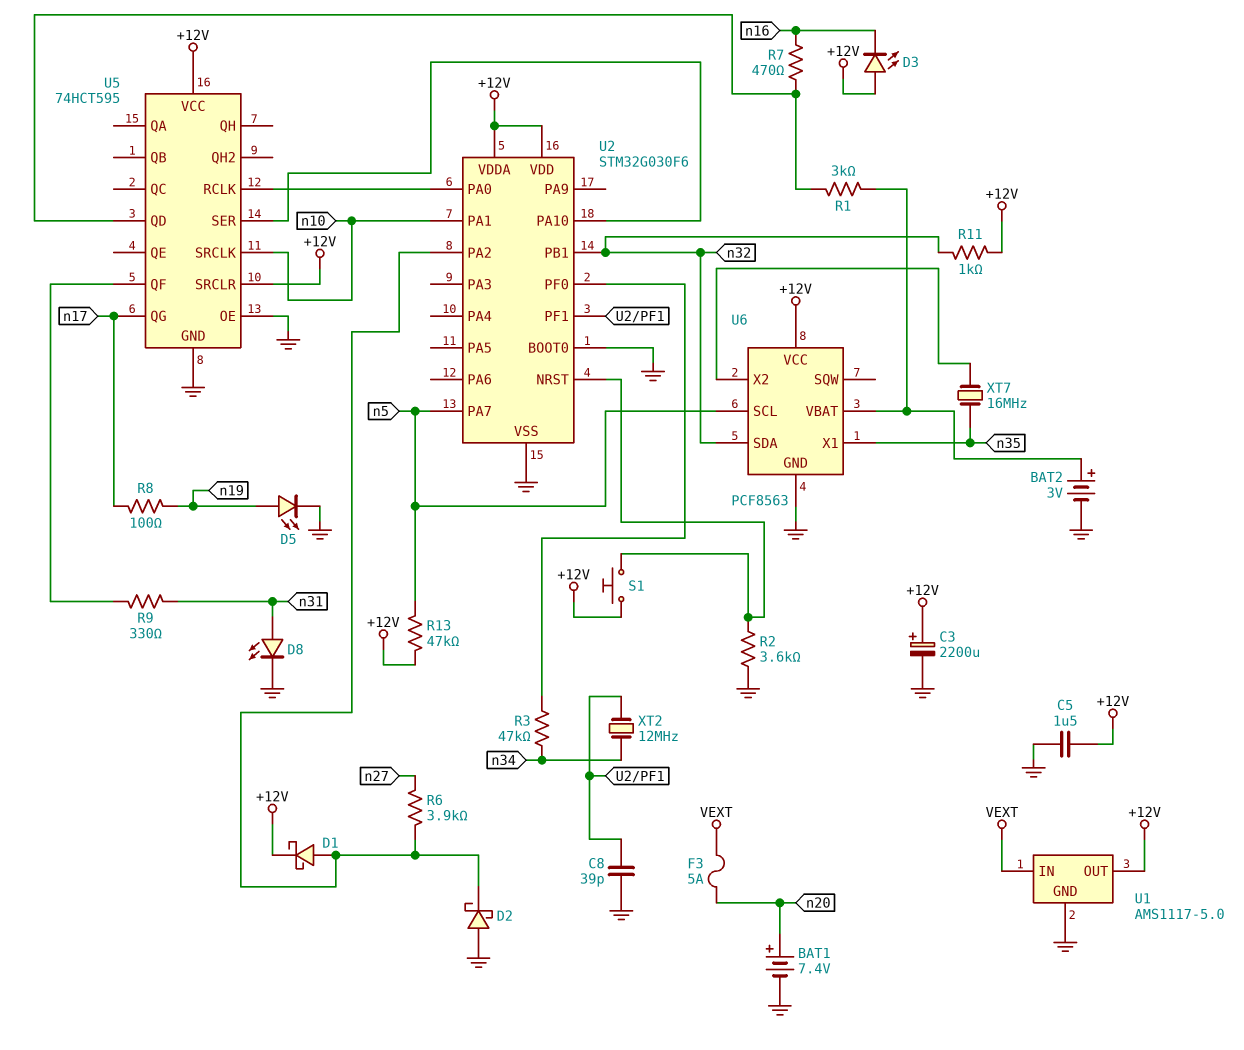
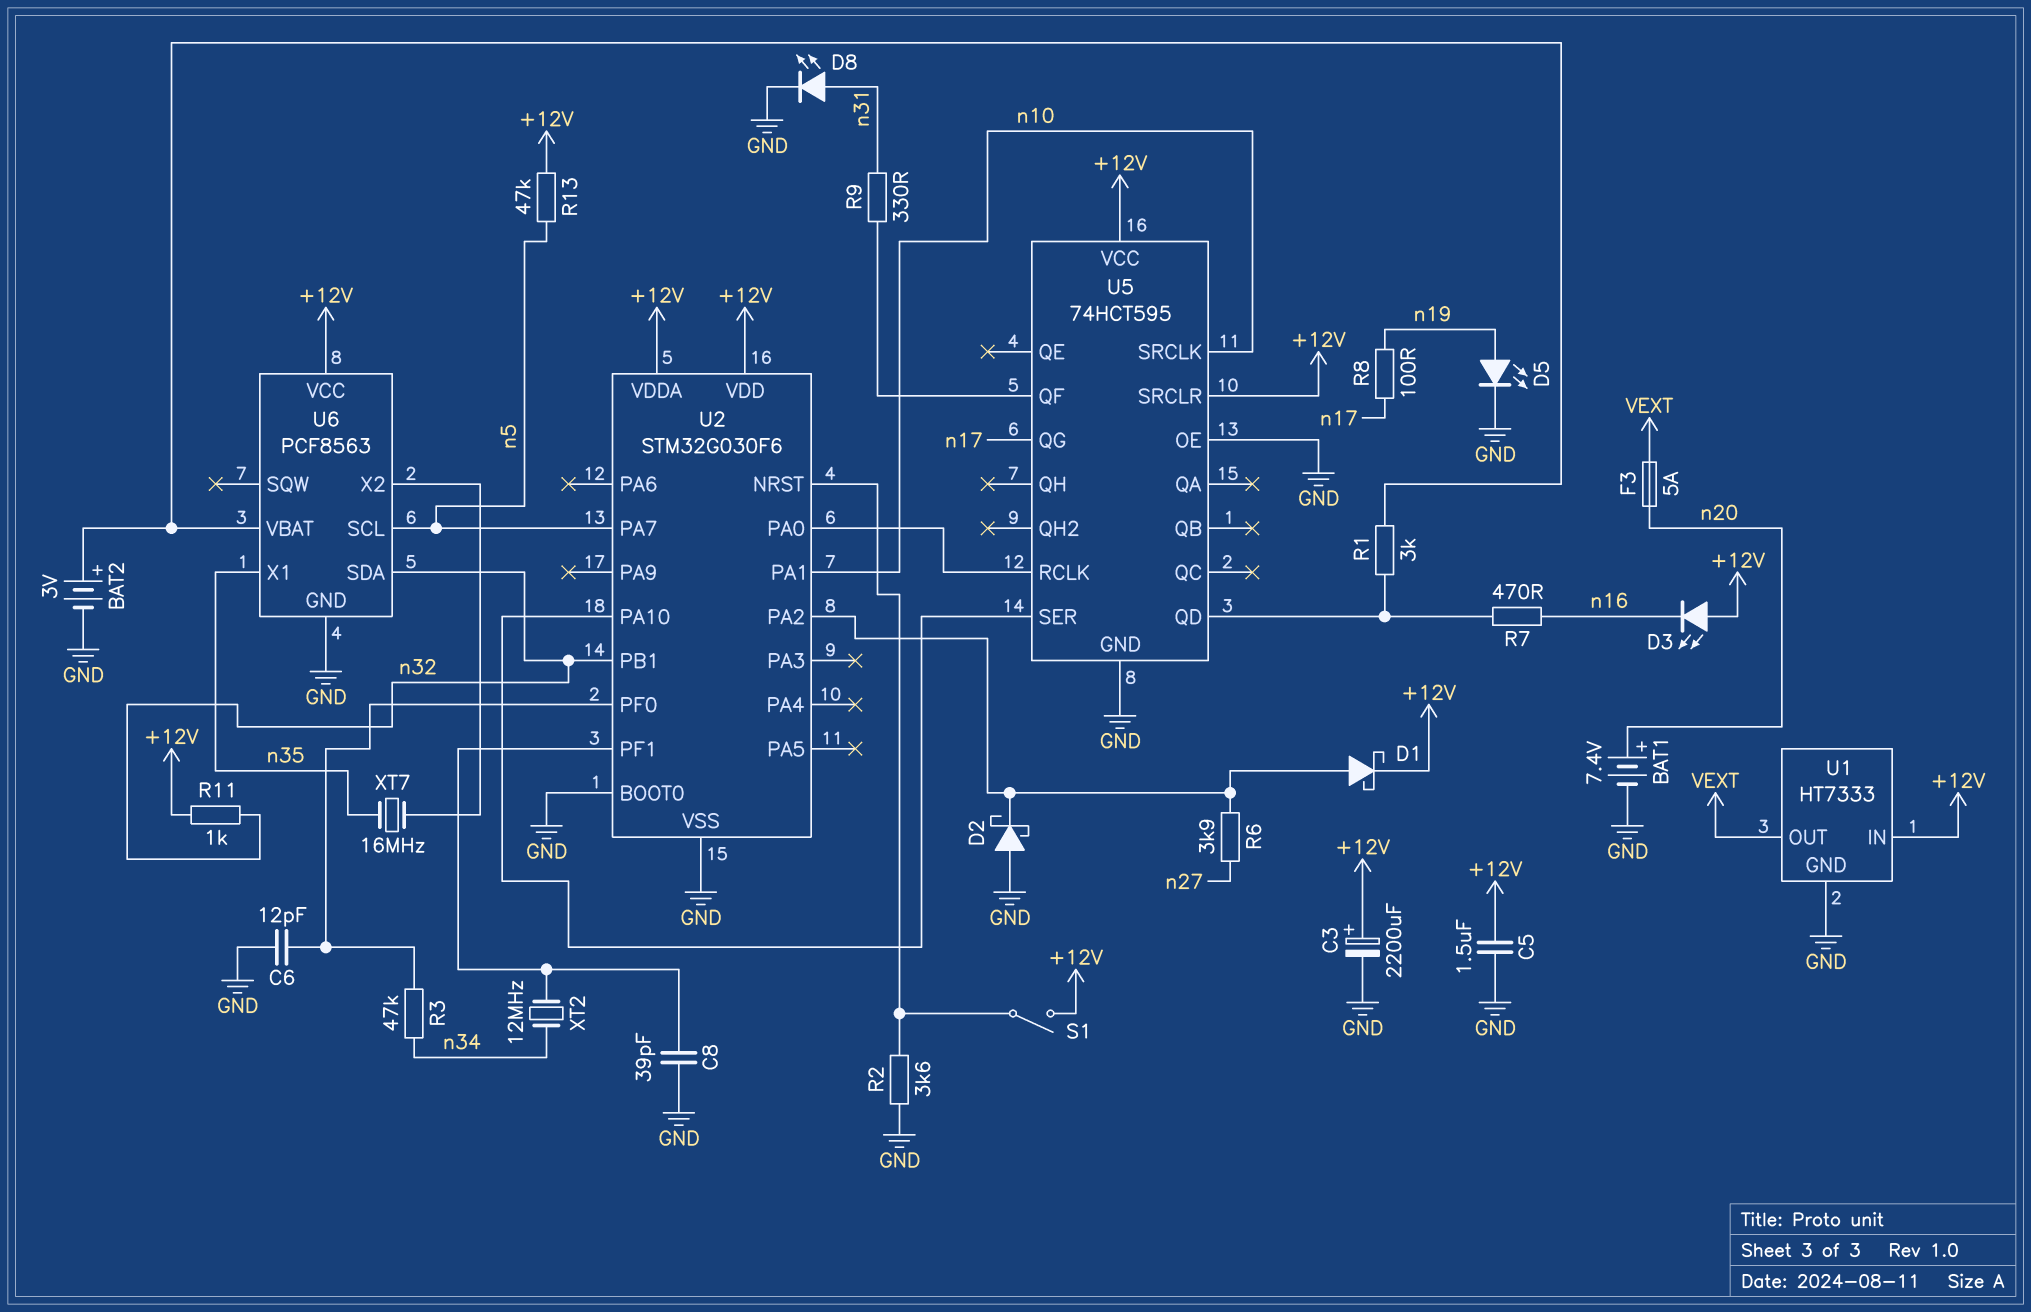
C6: none -> 12pF (GND, U2/PF0)
S1: button (+12V, U2/NRST) -> switch (+12V, U2/NRST)
U1: AMS1117-5.0 -> HT7333
U1 pin IN: VEXT -> +12V
U1 pin OUT: +12V -> VEXT

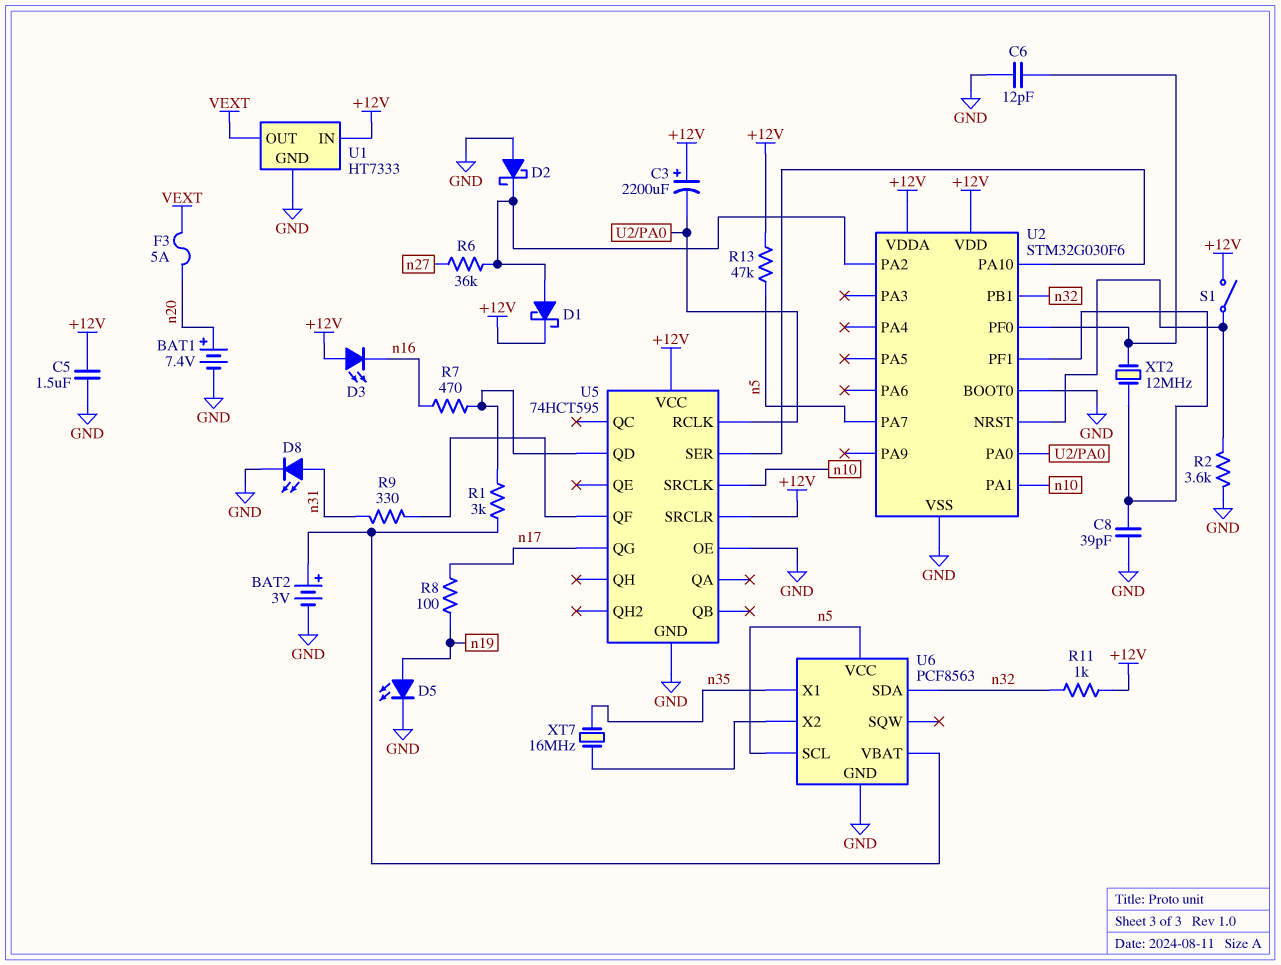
C3: 2200uF (plus +12V, minus GND) -> 2200uF (plus +12V, minus U2/PA0)
R3: 47k (U2/PF0, n34) -> none
R6: 3.9k (U2/PA2, n27) -> 36k (U2/PA2, n27)
U6 pin VCC: +12V -> n5
XT2: 12MHz (U2/PF1, n34) -> 12MHz (U2/PF0, U2/PF1)

